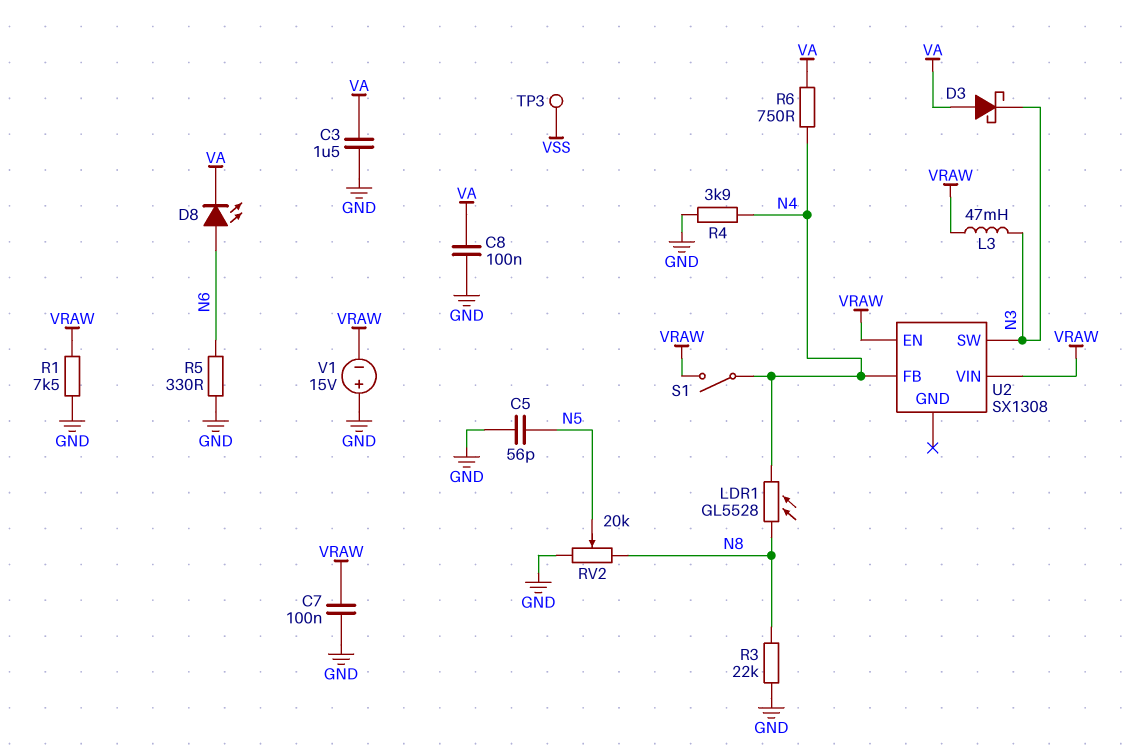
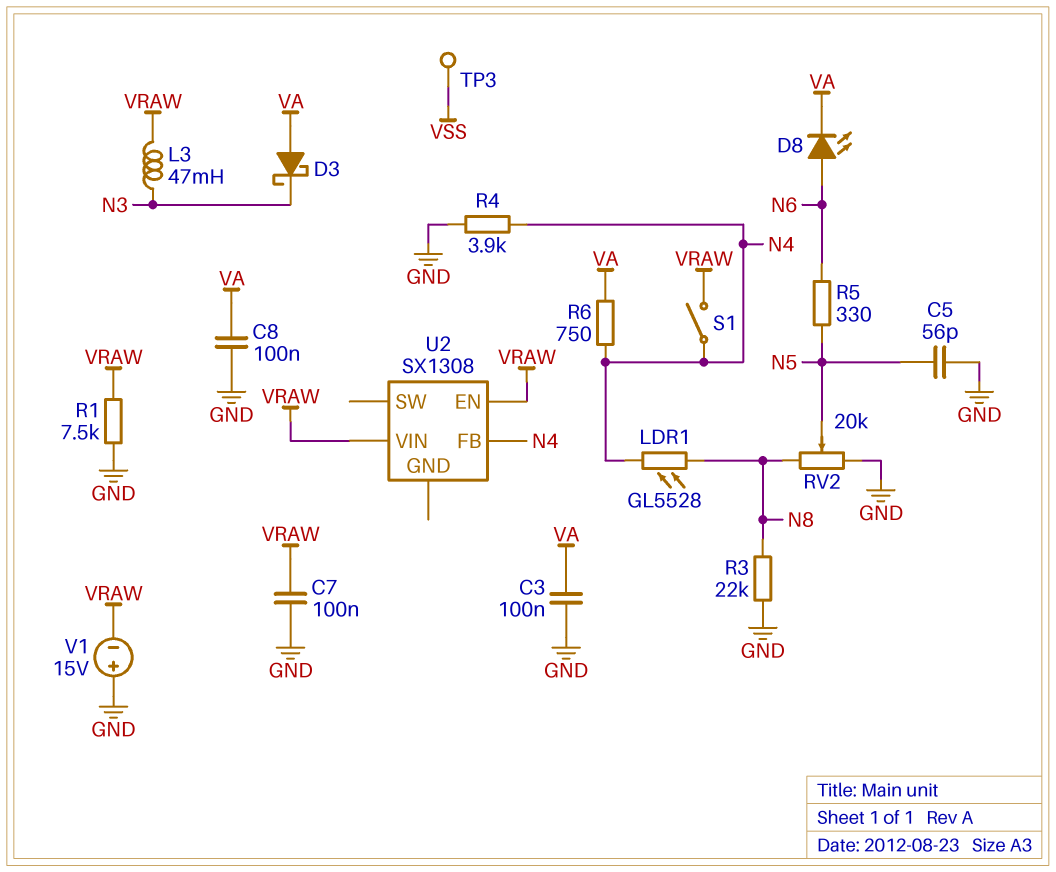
C3: 1.5uF (GND, VA) -> 100nF (GND, VA)
R5: 330 (GND, N6) -> 330 (N5, N6)
U2 pin SW: N3 -> none

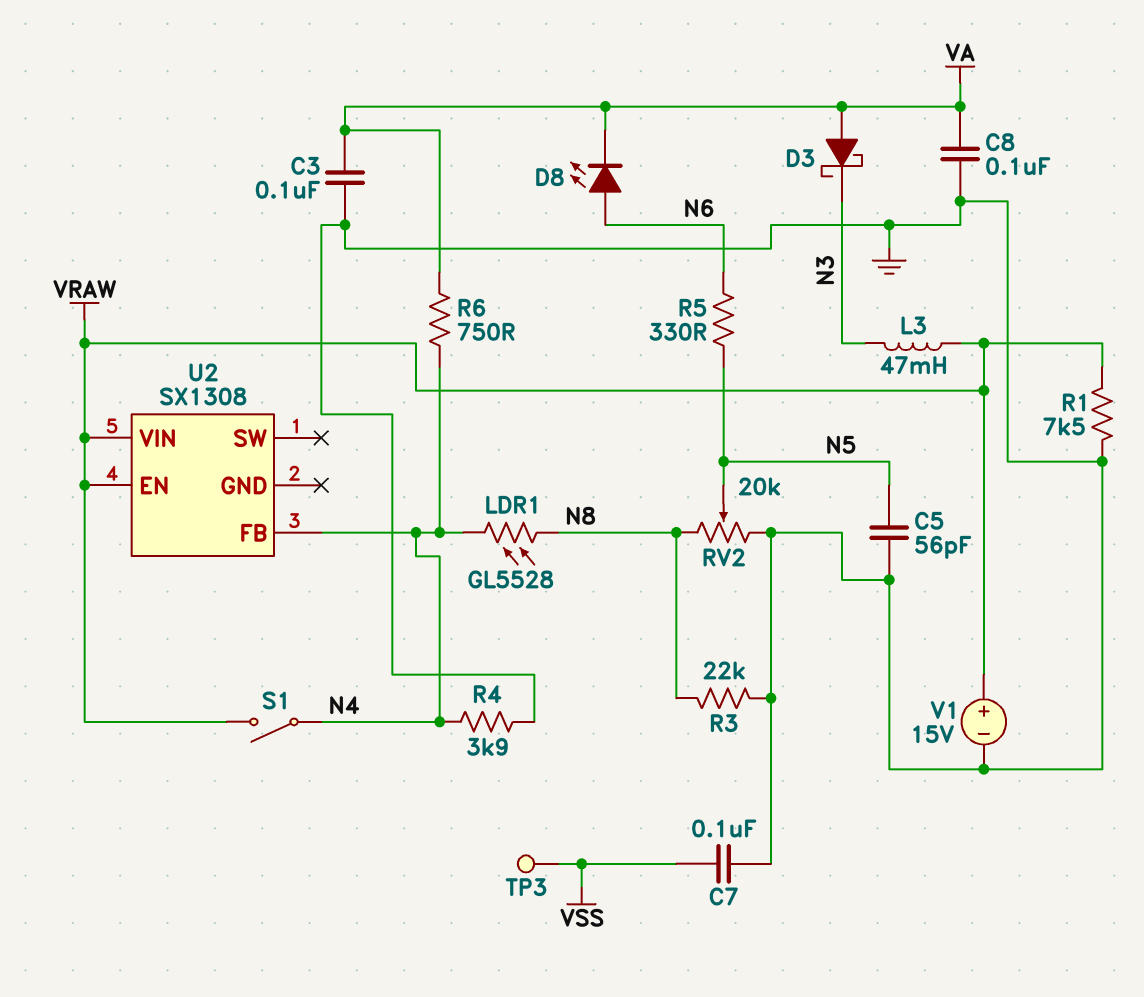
C7: 100nF (GND, VRAW) -> 100nF (GND, VSS)
V1: 15V (plus GND, minus VRAW) -> 15V (plus VRAW, minus GND)

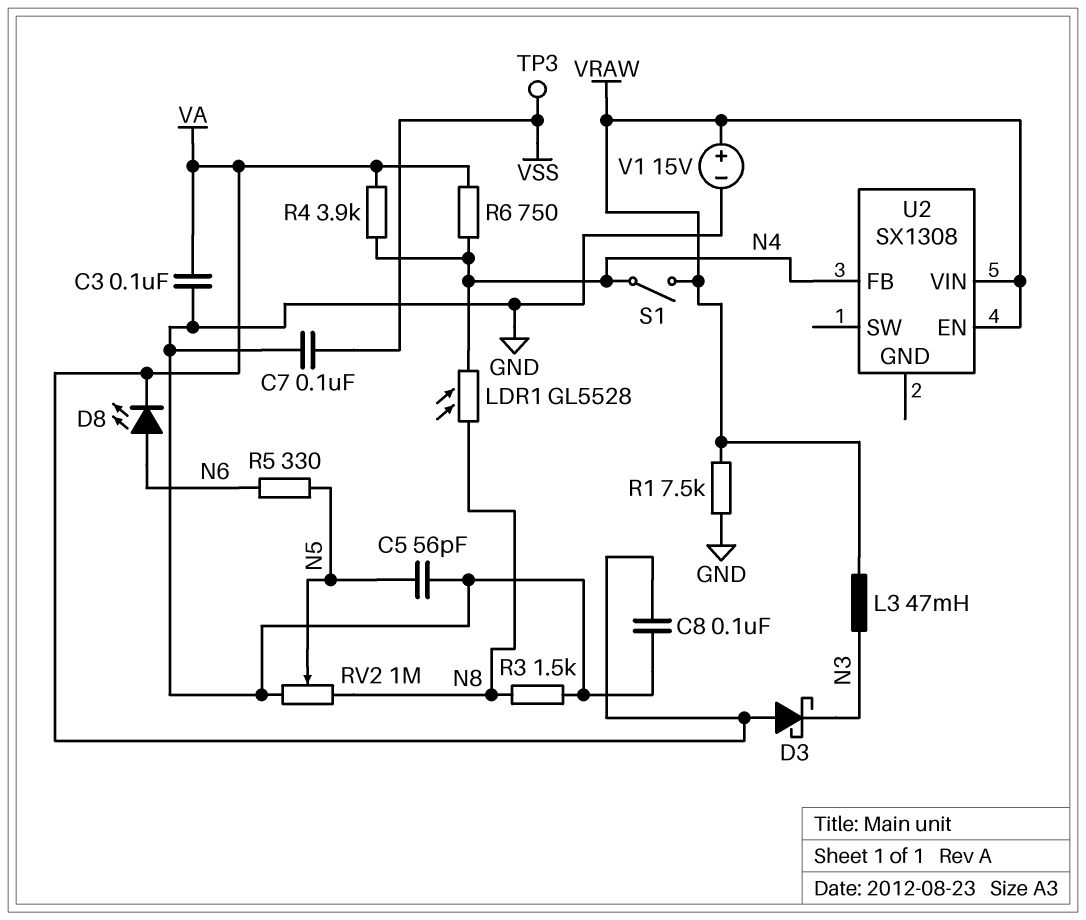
R3: 22k (GND, N8) -> 1.5k (GND, N8)
R4: 3.9k (GND, N4) -> 3.9k (N4, VA)
RV2: 20k (GND, N8, wiper N5) -> 1M (GND, N8, wiper N5)

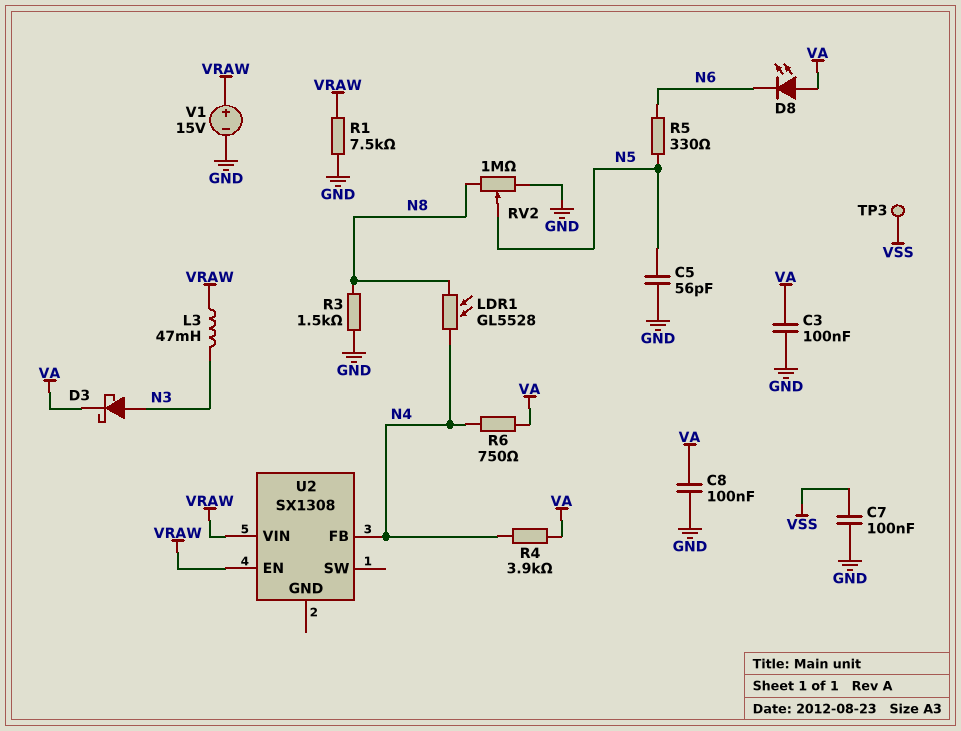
D3: schottky (A VA, K N3) -> schottky (A N3, K VA)
D8: LED (A N6, K VA) -> LED (A VA, K N6)
S1: switch (N4, VRAW) -> none

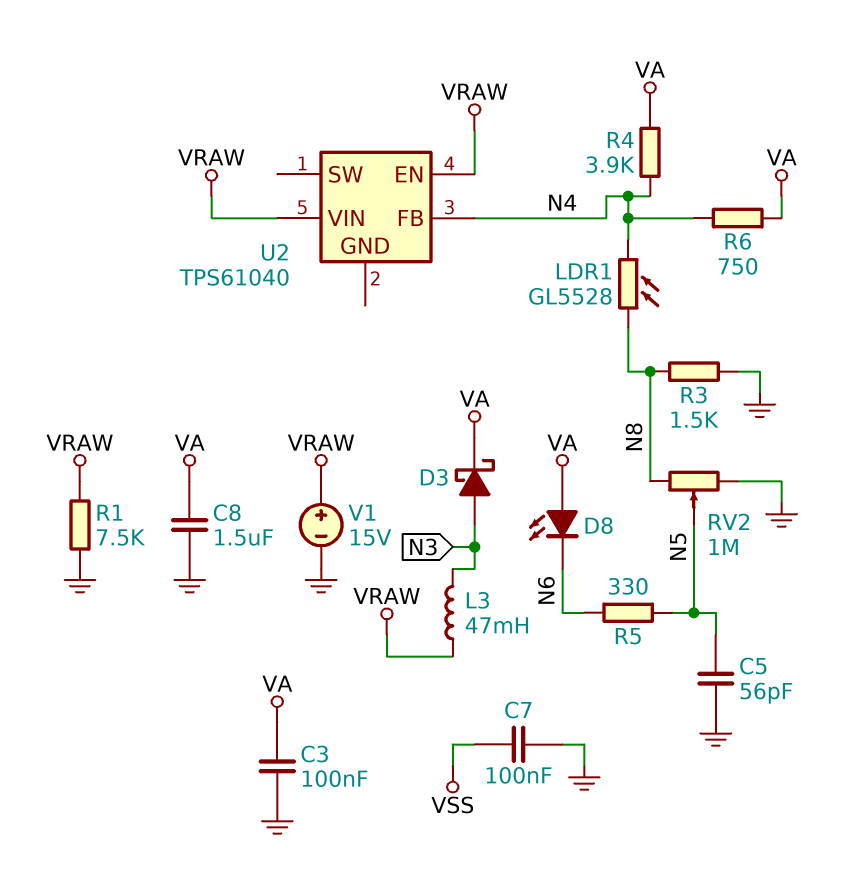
C8: 100nF (GND, VA) -> 1.5uF (GND, VA)
TP3: test point (VSS) -> none
U2: SX1308 -> TPS61040

